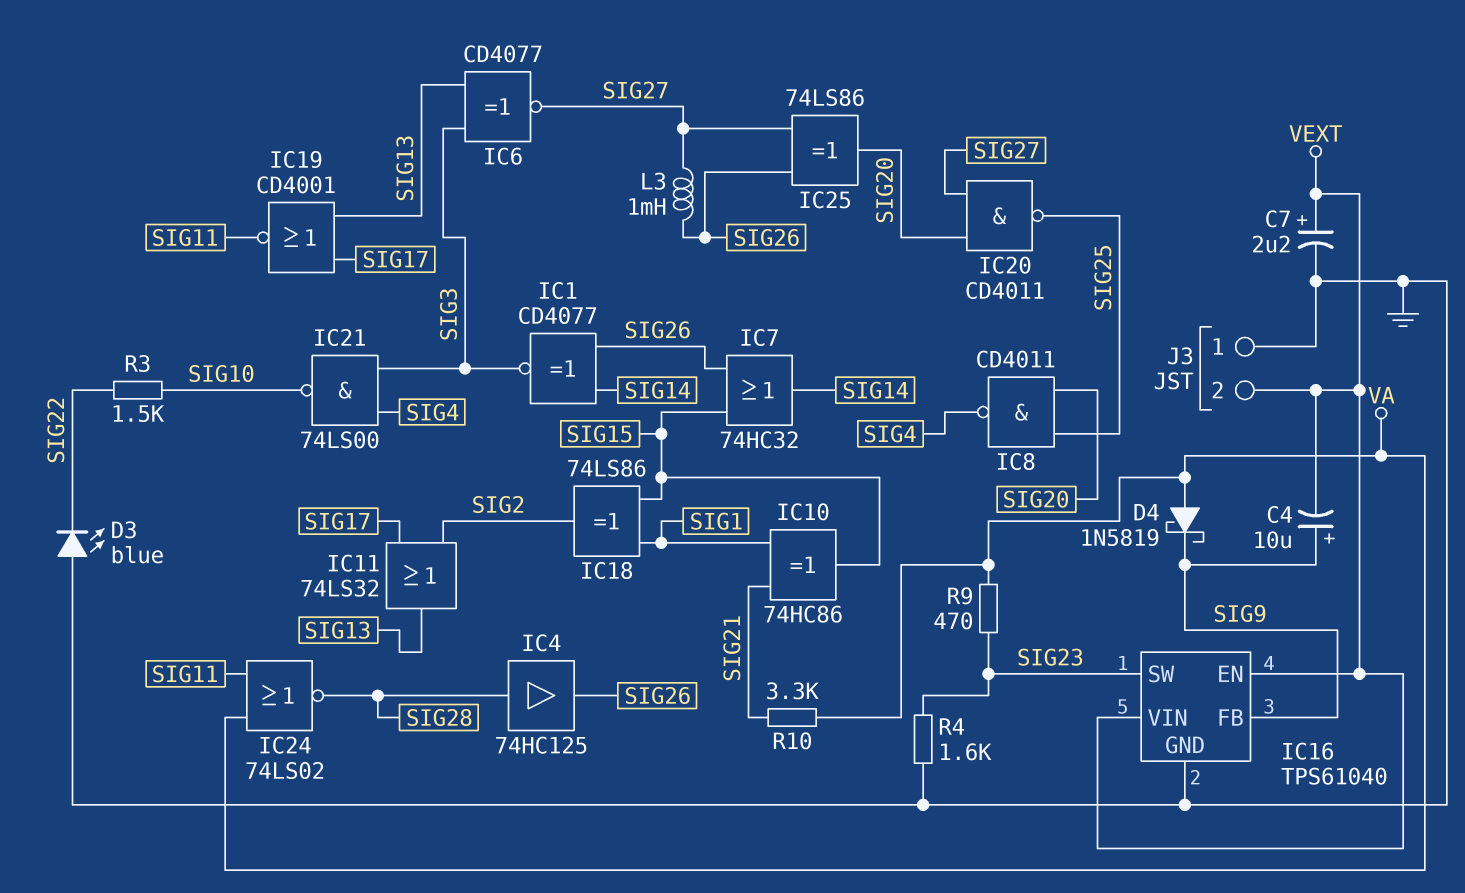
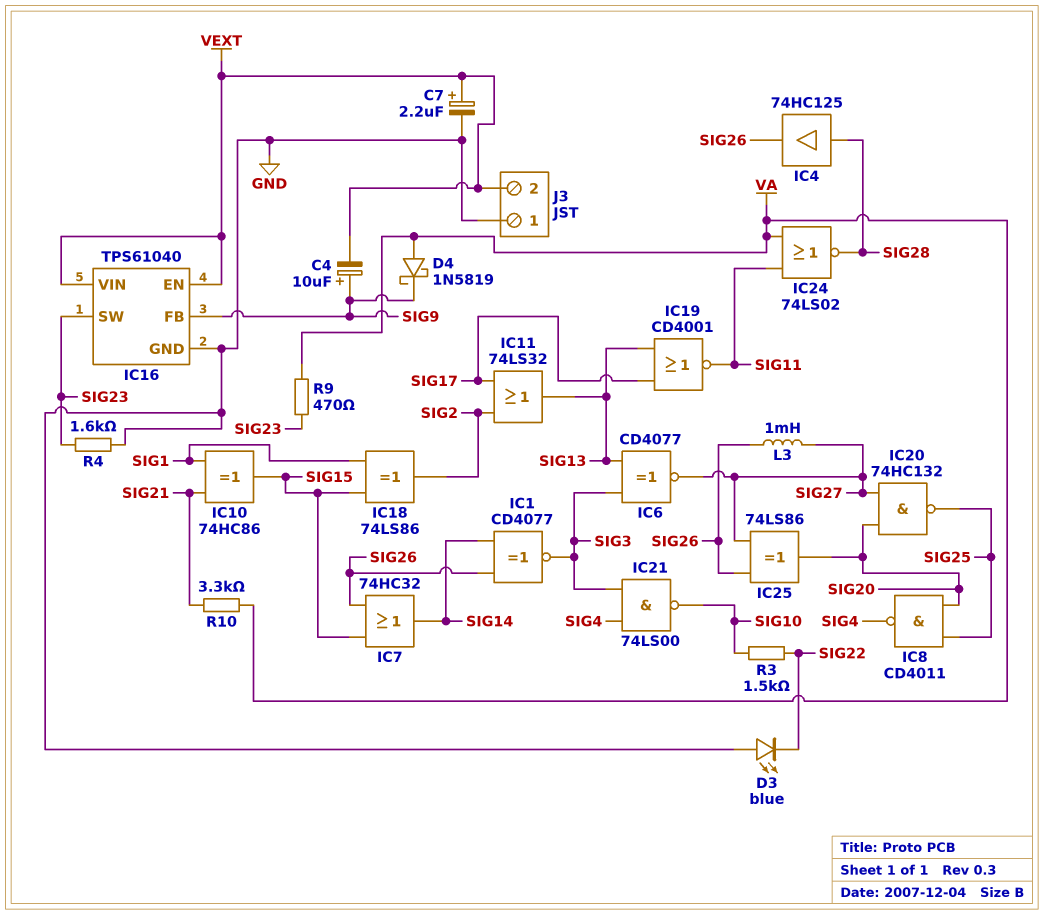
IC20: NAND CD4011 (in SIG20, in SIG27, out SIG25) -> NAND 74HC132 (in SIG20, in SIG27, out SIG25)

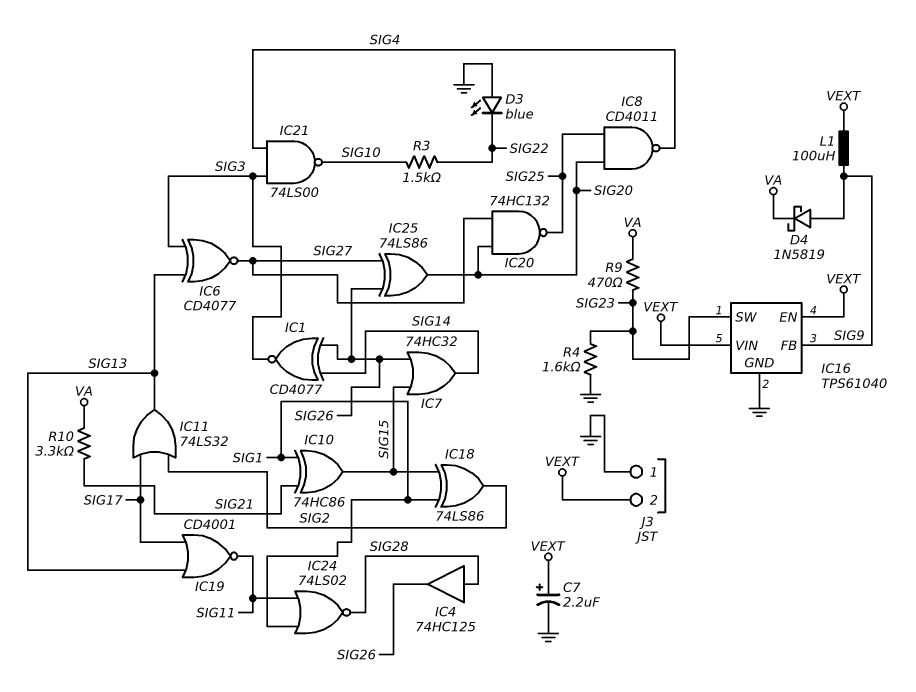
C4: 10uF (plus SIG9, minus VEXT) -> none
D4: schottky 1N5819 (A VA, K SIG9) -> schottky 1N5819 (A SIG9, K VA)
IC24: NOR 74LS02 (in SIG11, in VA, out SIG28) -> NOR 74LS02 (in SIG1, in SIG11, out SIG28)
L1: none -> 100uH (SIG9, VEXT)
L3: 1mH (SIG26, SIG27) -> none

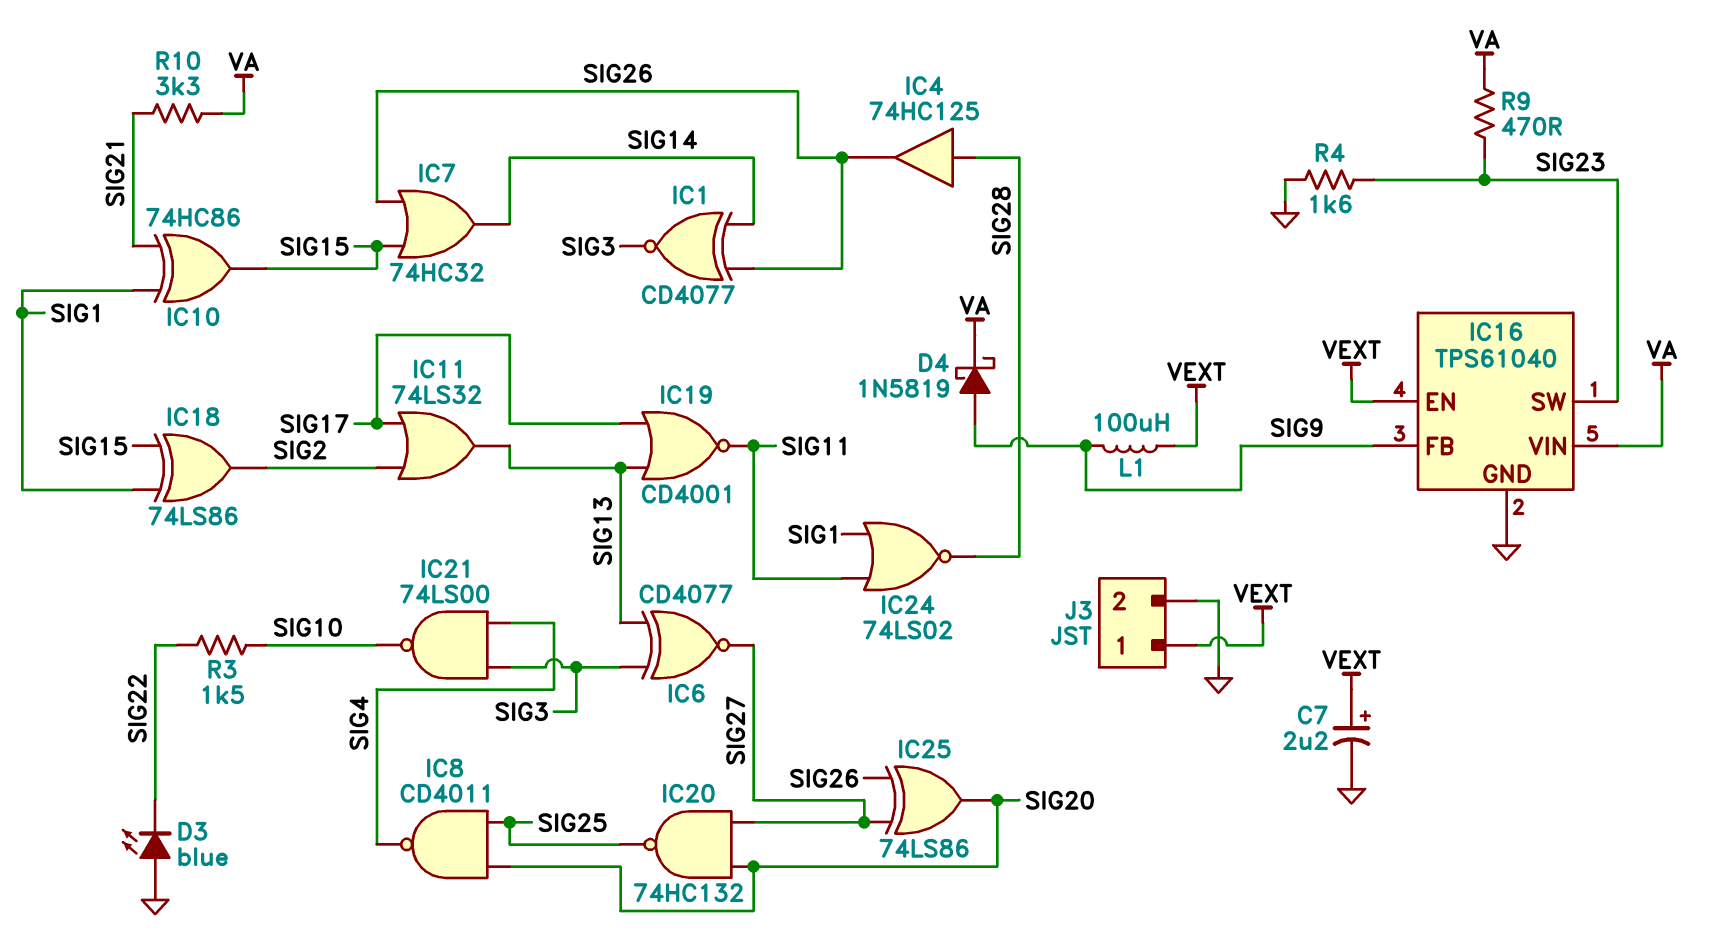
IC16 pin VIN: VEXT -> VA
J3 pin 1: GND -> VEXT
J3 pin 2: VEXT -> GND

